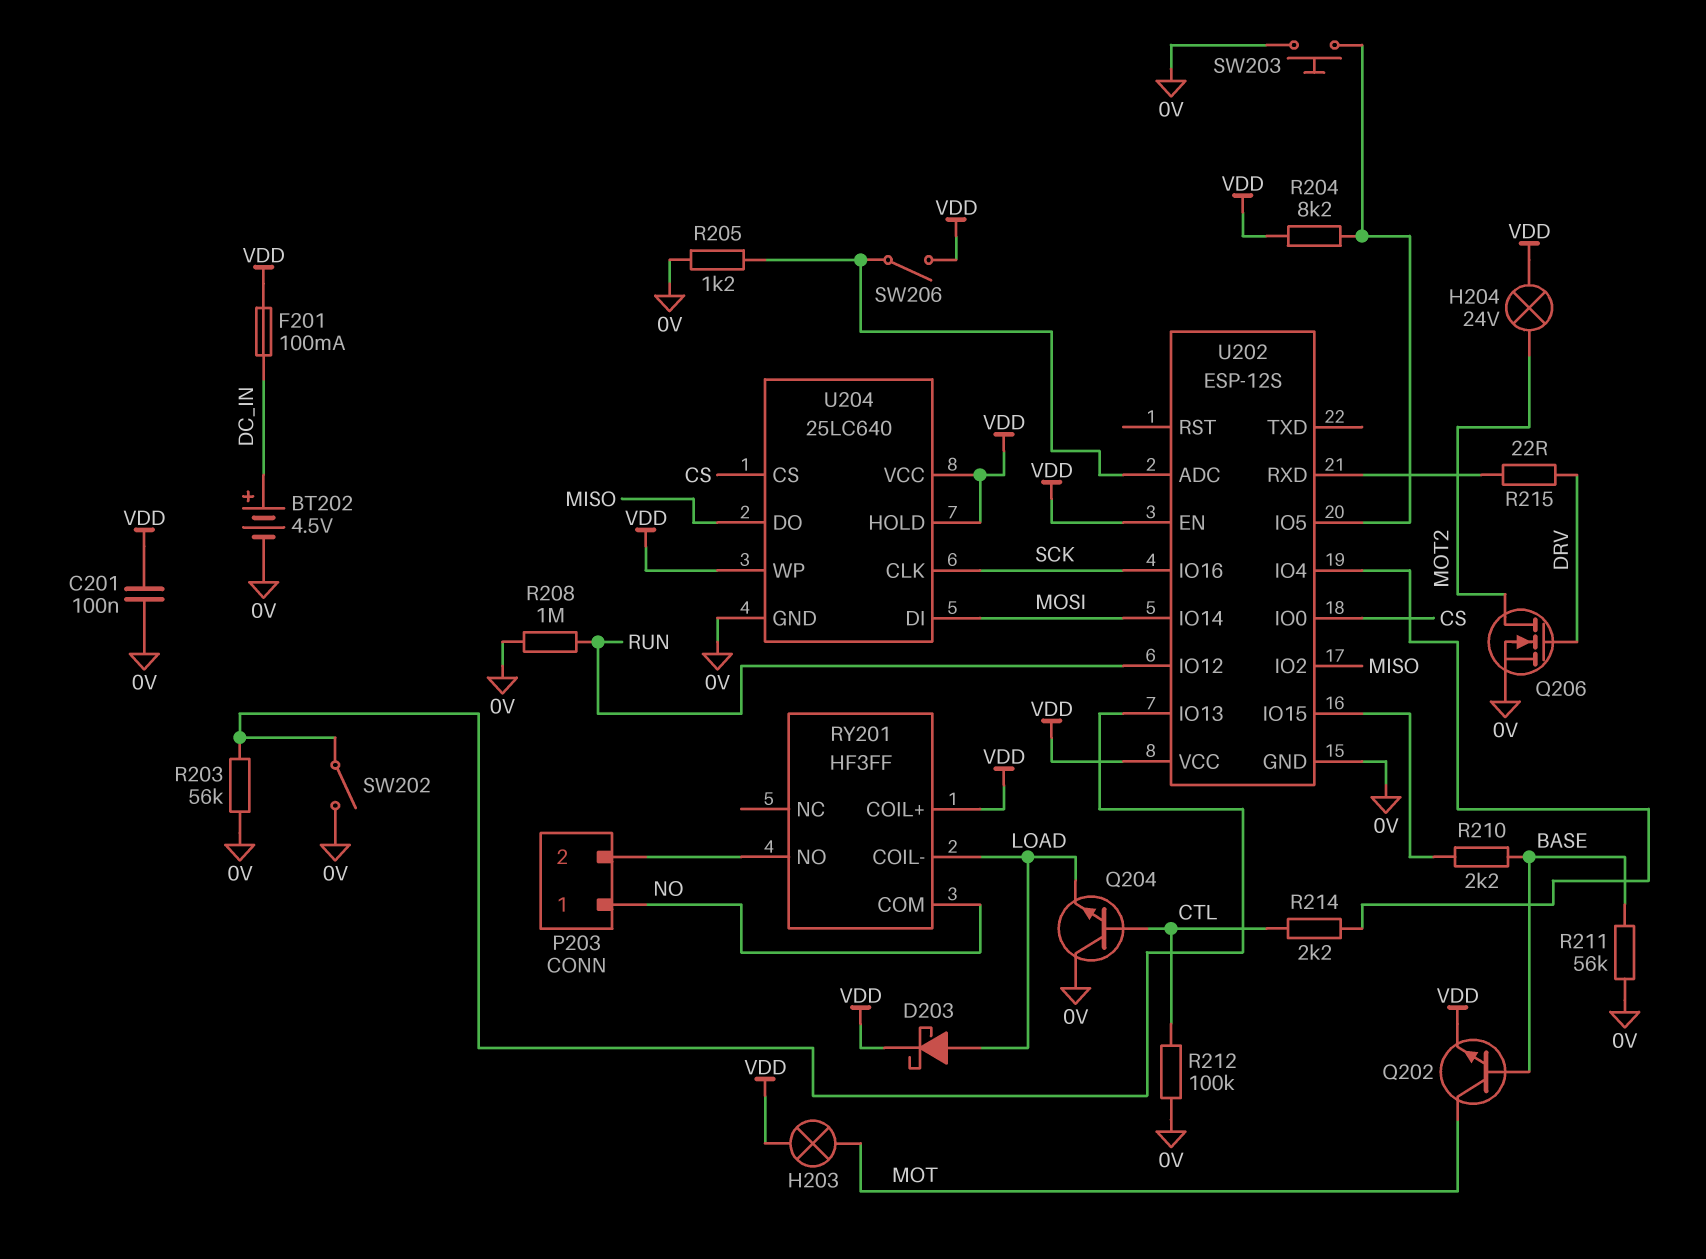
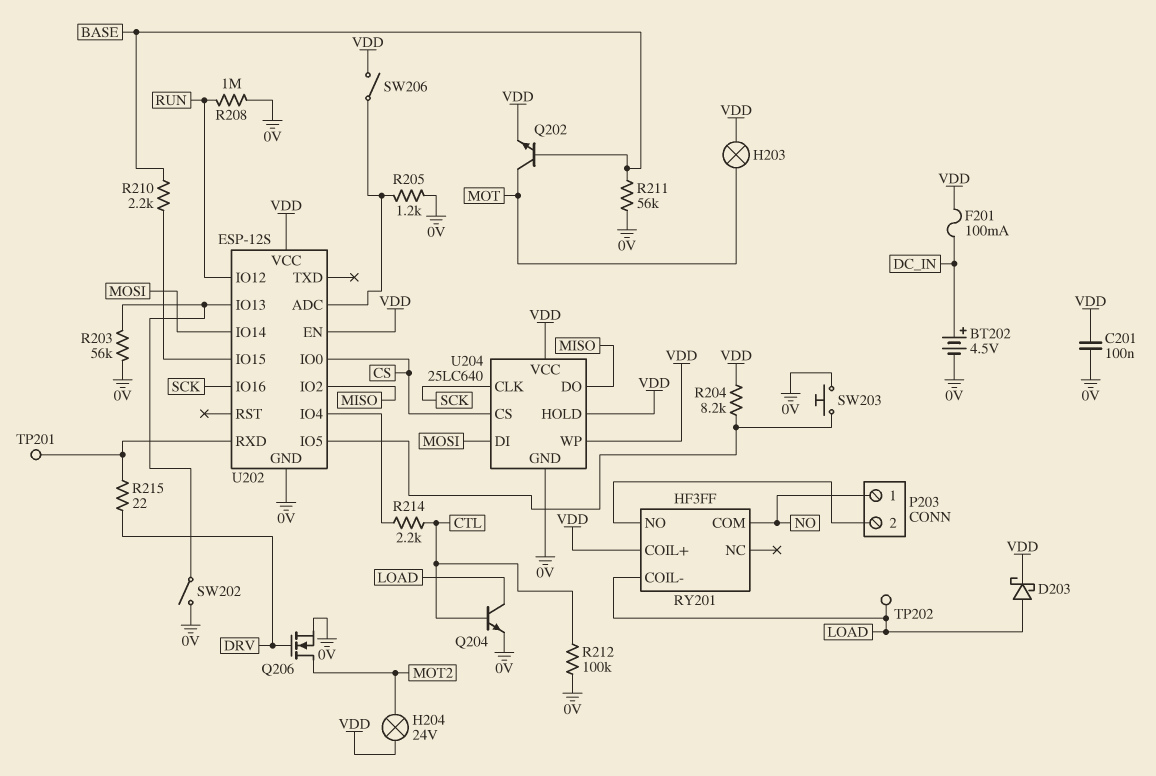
Q204: NPN (B CTL, C 0V, E LOAD) -> NPN (B CTL, C LOAD, E 0V)
TP201: none -> test point (U202/RXD)
TP202: none -> test point (LOAD)

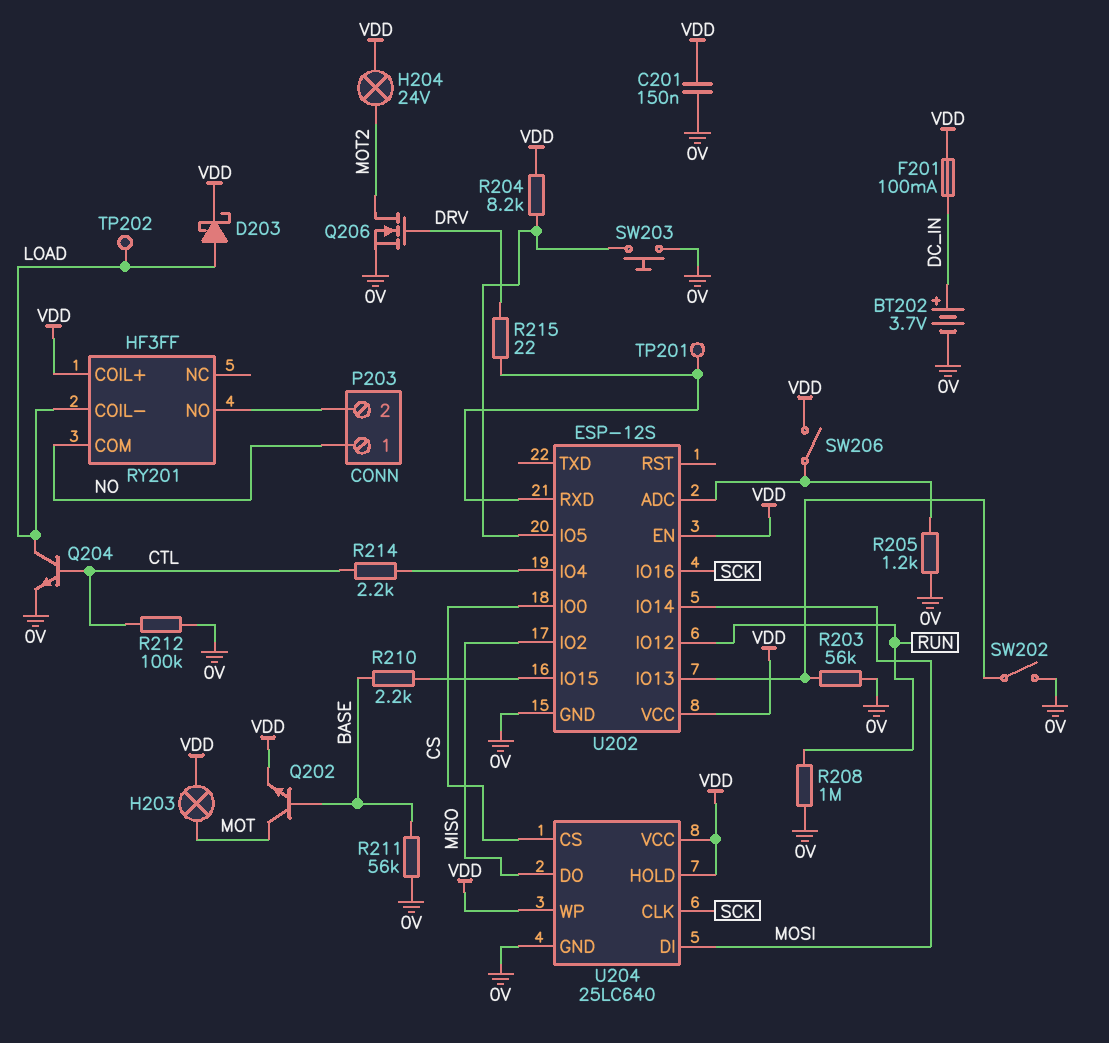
BT202: 4.5V (plus DC_IN, minus 0V) -> 3.7V (plus DC_IN, minus 0V)
C201: 100nF (0V, VDD) -> 150nF (0V, VDD)

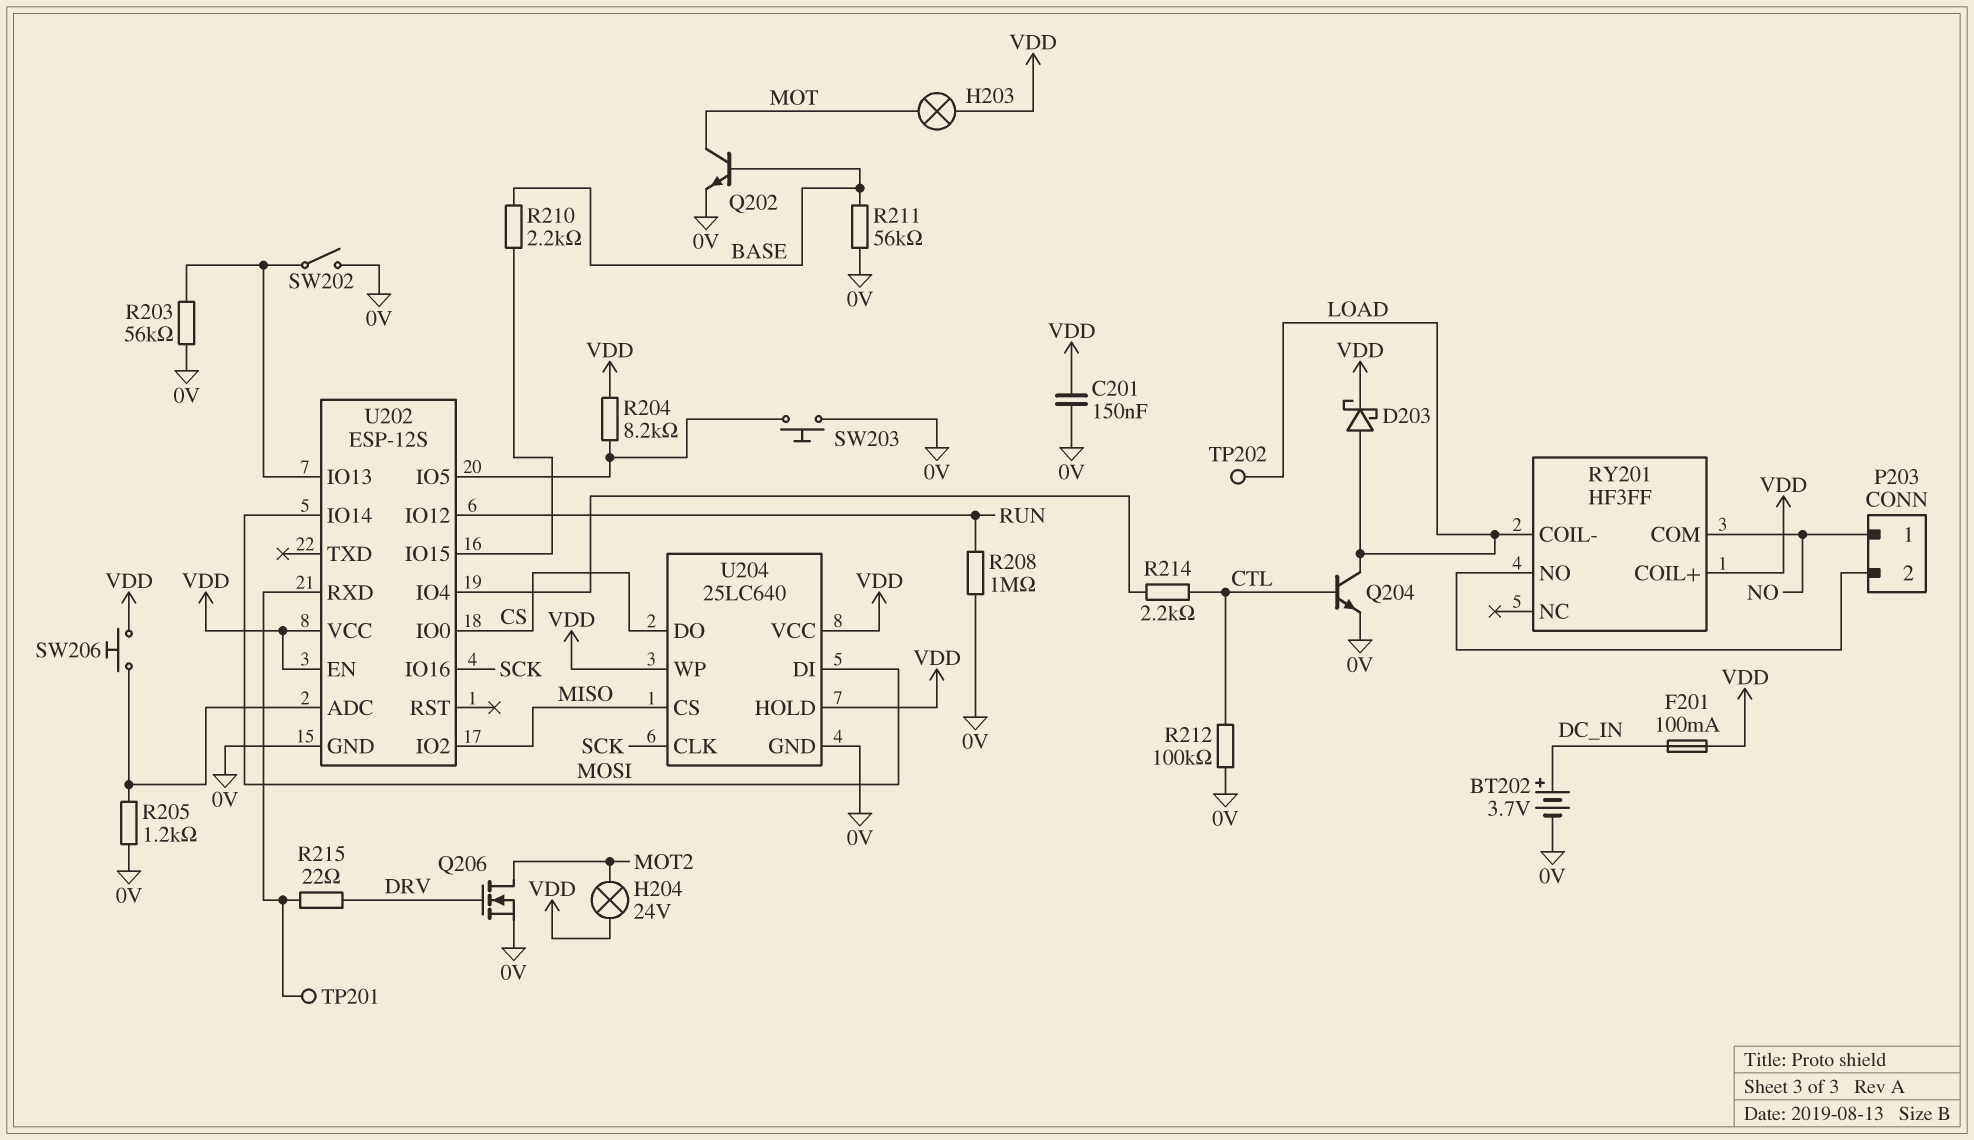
Q202: NPN (B BASE, C MOT, E VDD) -> NPN (B BASE, C MOT, E 0V)
SW206: switch (U202/ADC, VDD) -> button (U202/ADC, VDD)
U204 pin CS: CS -> MISO
U204 pin DO: MISO -> CS

